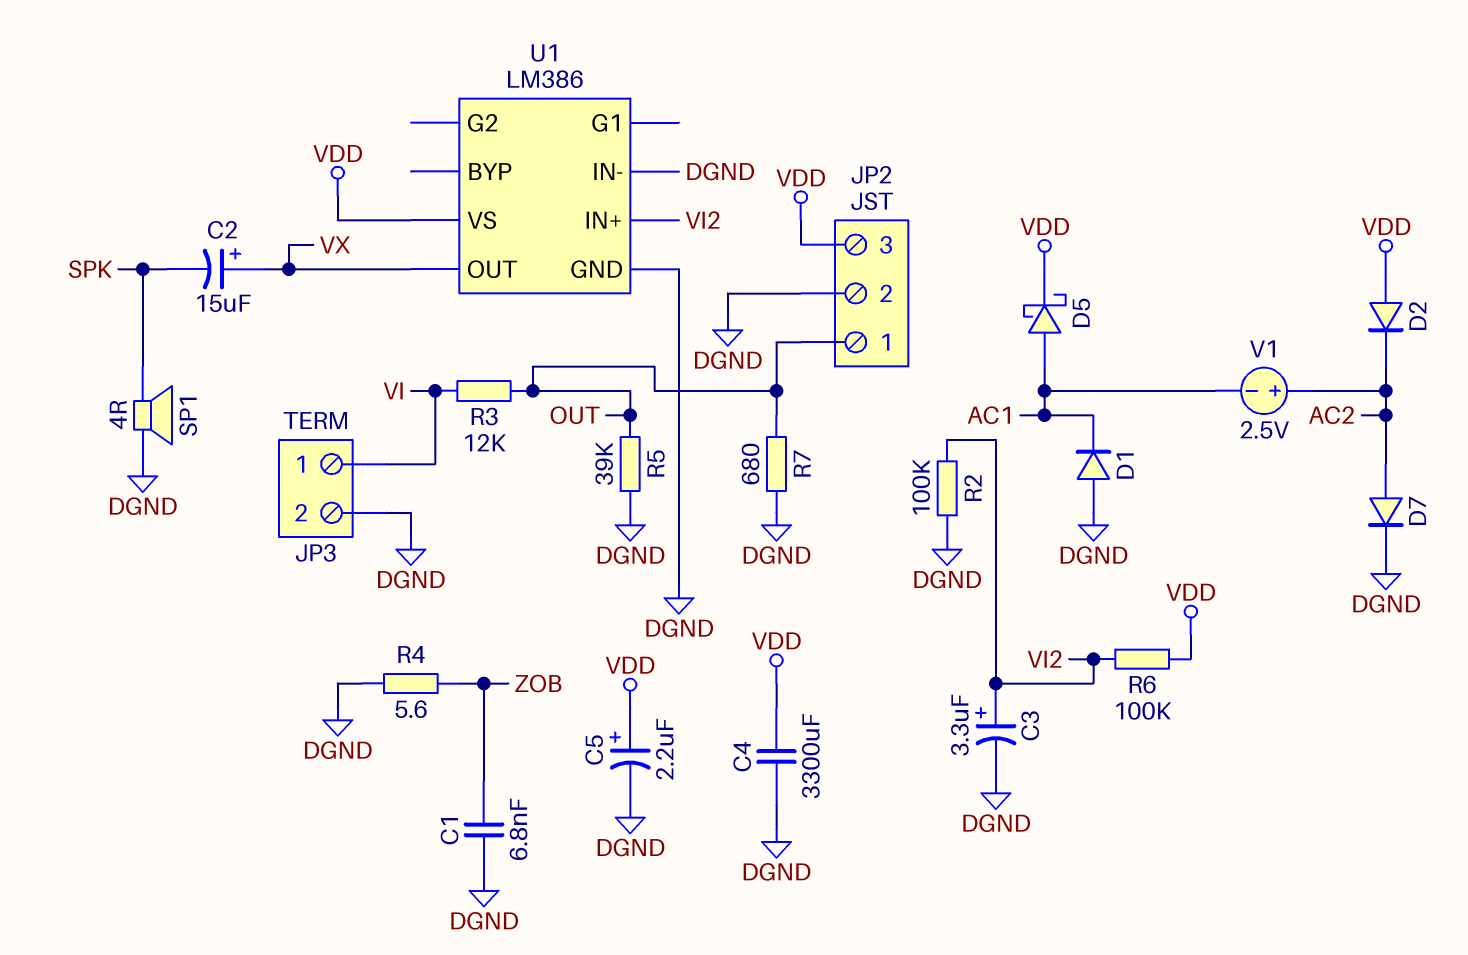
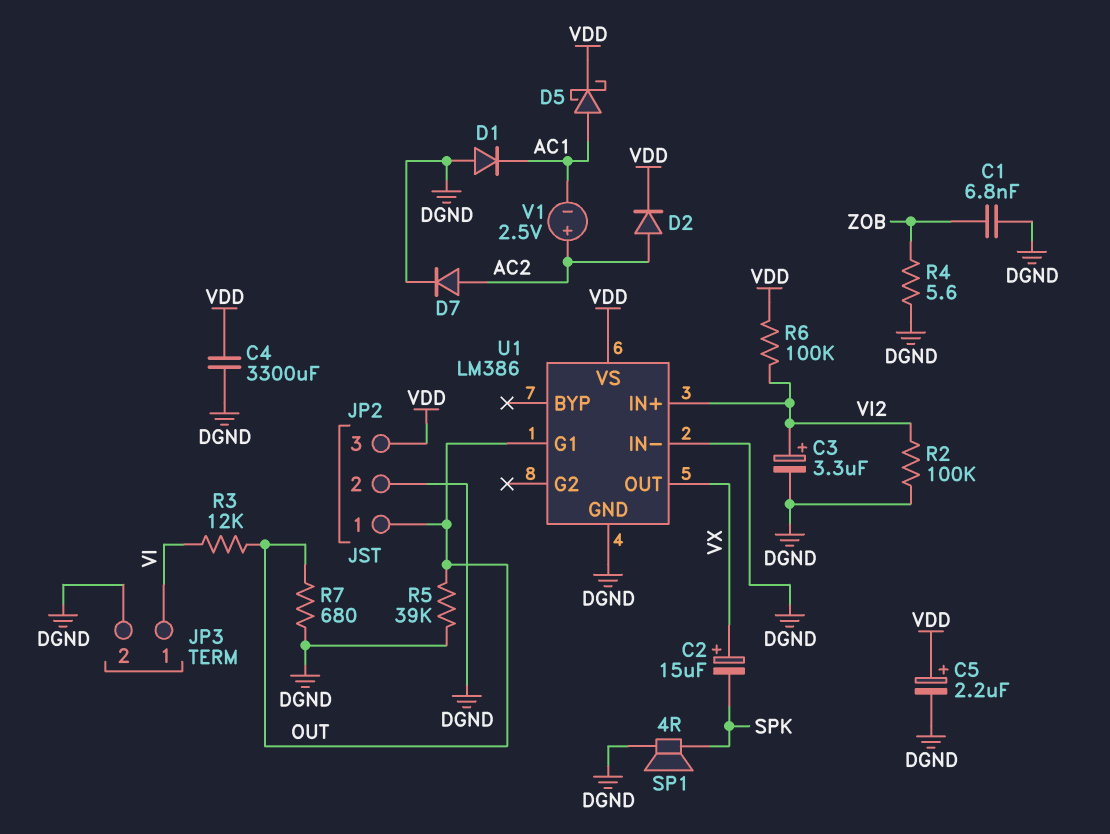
D2: diode (A VDD, K AC2) -> diode (A AC2, K VDD)
U1 pin G1: none -> OUT

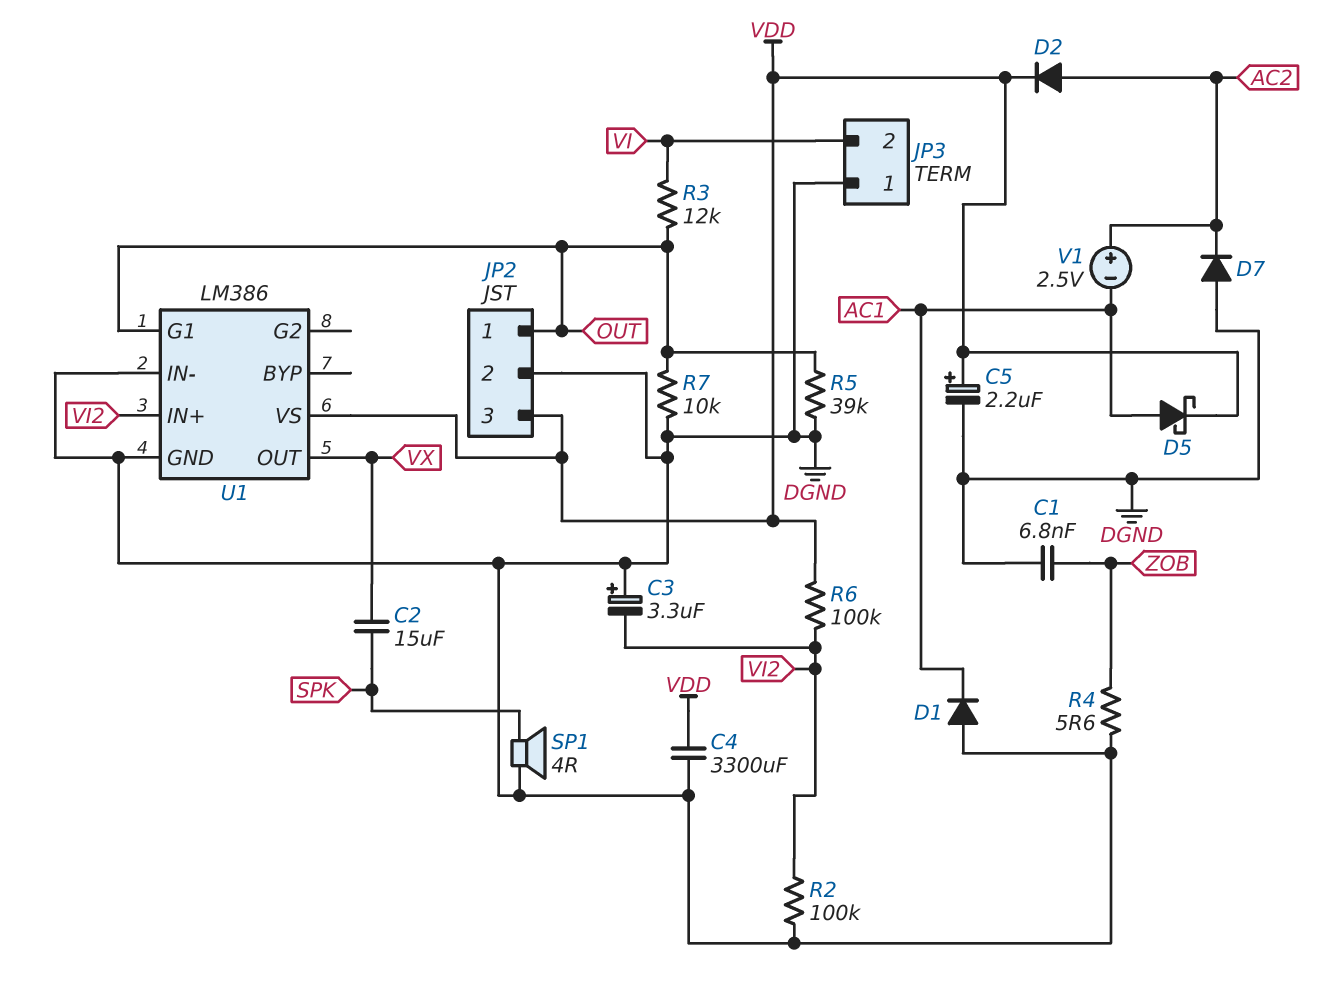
C2: 15uF (plus VX, minus SPK) -> 15uF (SPK, VX)
C3: 3.3uF (plus VI2, minus DGND) -> 3.3uF (plus DGND, minus VI2)
D7: diode (A AC2, K DGND) -> diode (A DGND, K AC2)
JP3 pin 1: VI -> DGND
JP3 pin 2: DGND -> VI
R7: 680 (DGND, OUT) -> 10k (DGND, OUT)

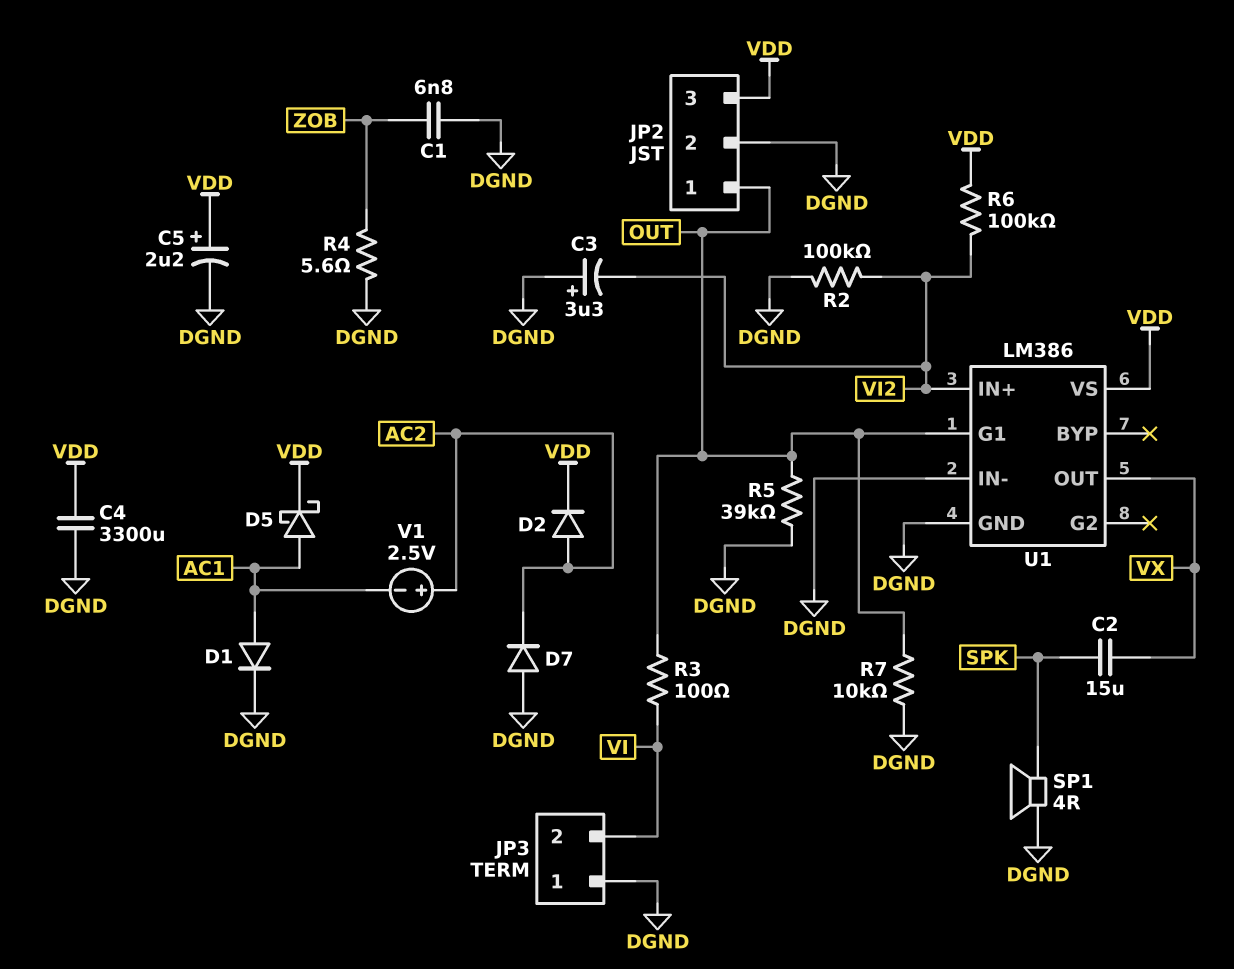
D1: diode (A DGND, K AC1) -> diode (A AC1, K DGND)
R3: 12k (OUT, VI) -> 100 (OUT, VI)

